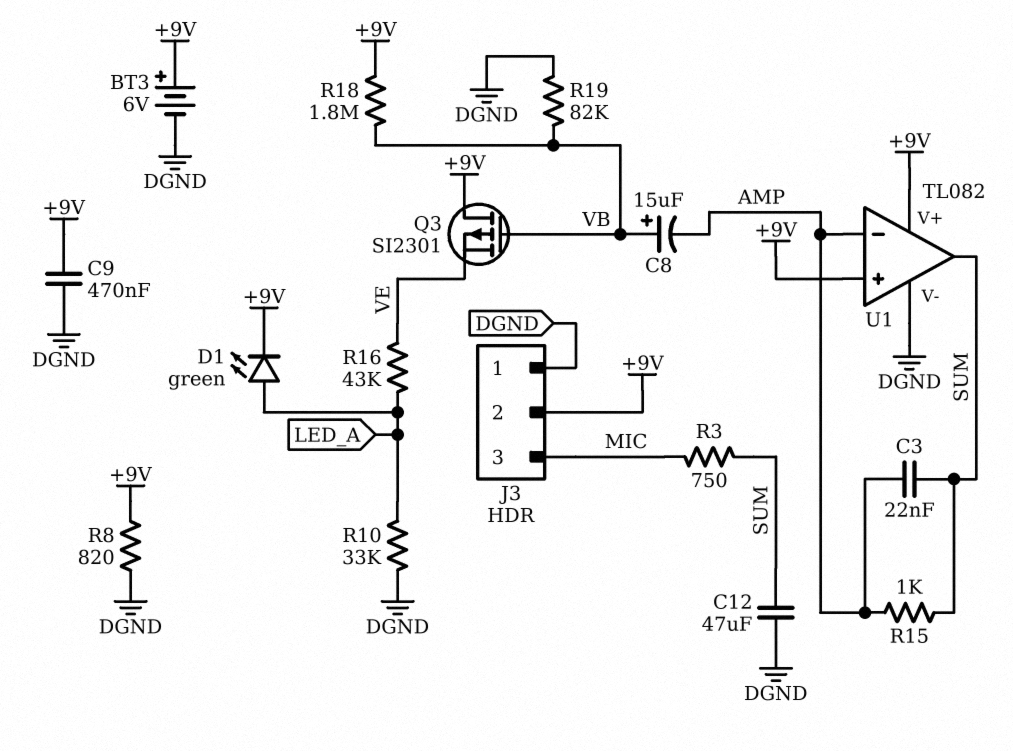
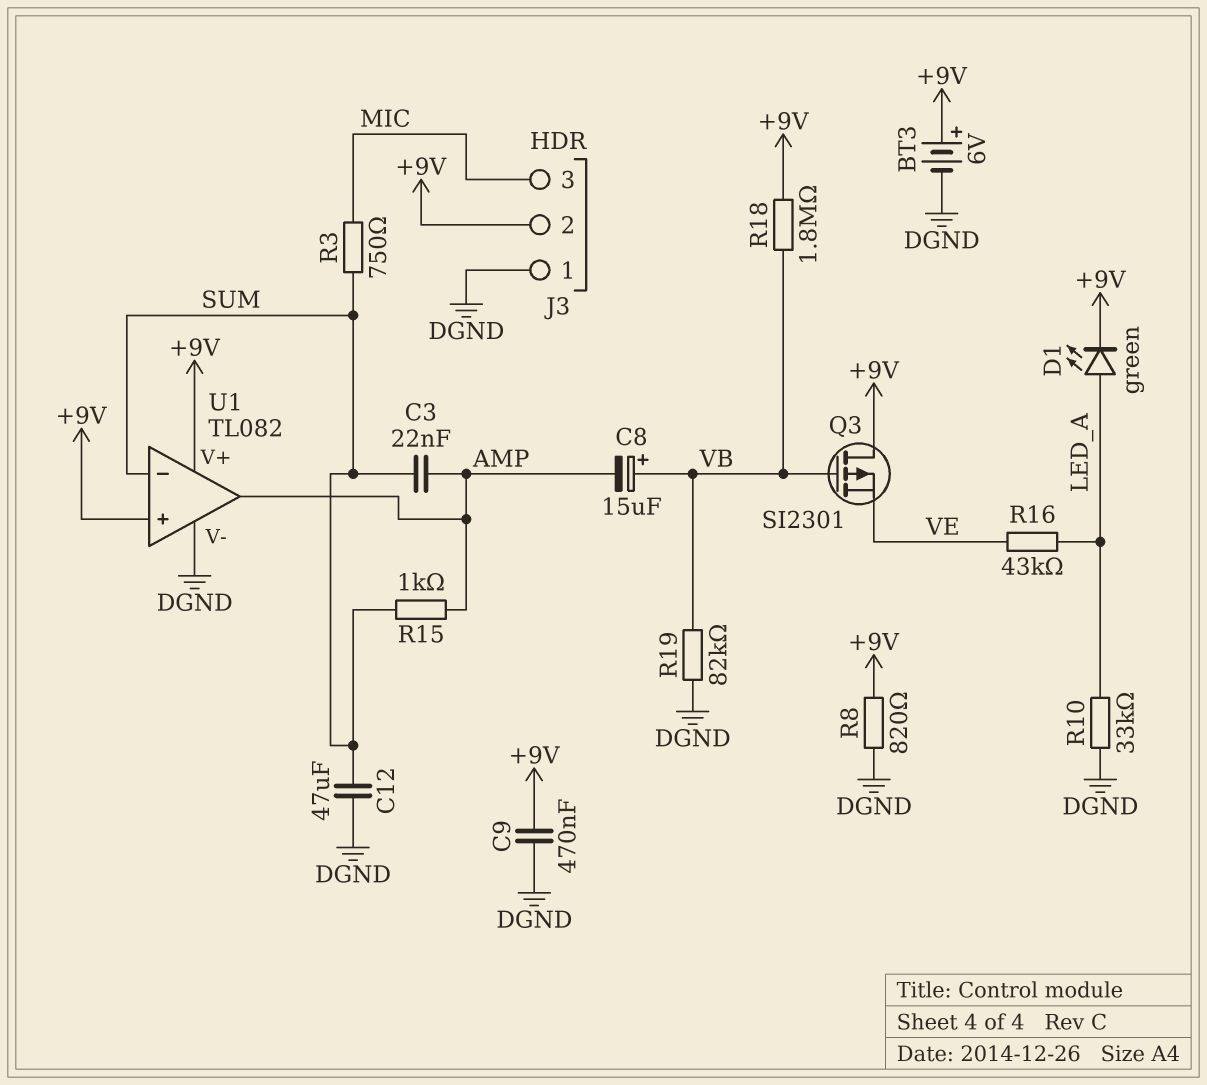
U1 pin in-: AMP -> SUM
U1 pin out: SUM -> AMP

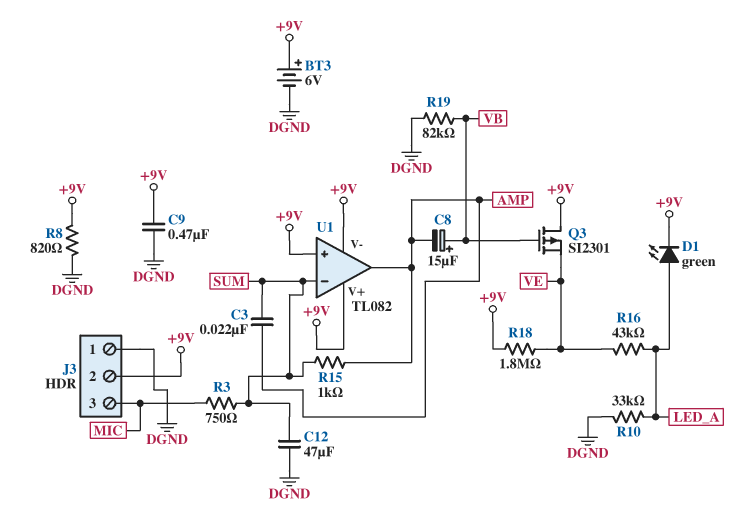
R18: 1.8M (+9V, VB) -> 1.8M (+9V, VE)
U1 pin V-: DGND -> +9V

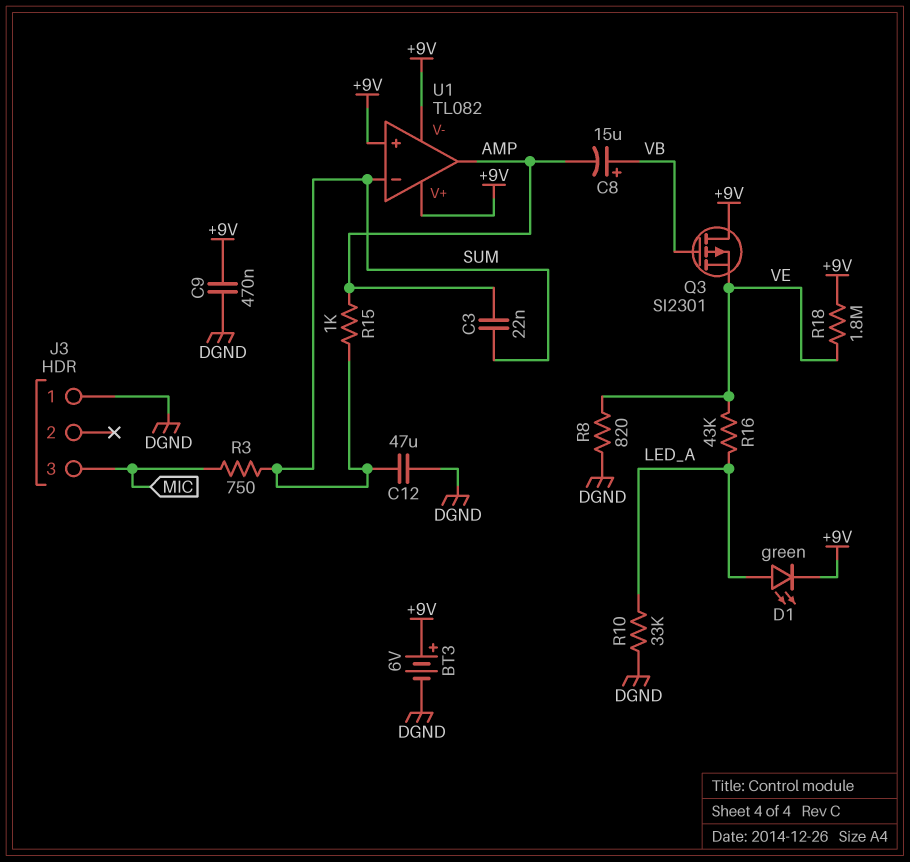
J3 pin 2: +9V -> none
R8: 820 (+9V, DGND) -> 820 (DGND, VE)
R19: 82k (DGND, VB) -> none

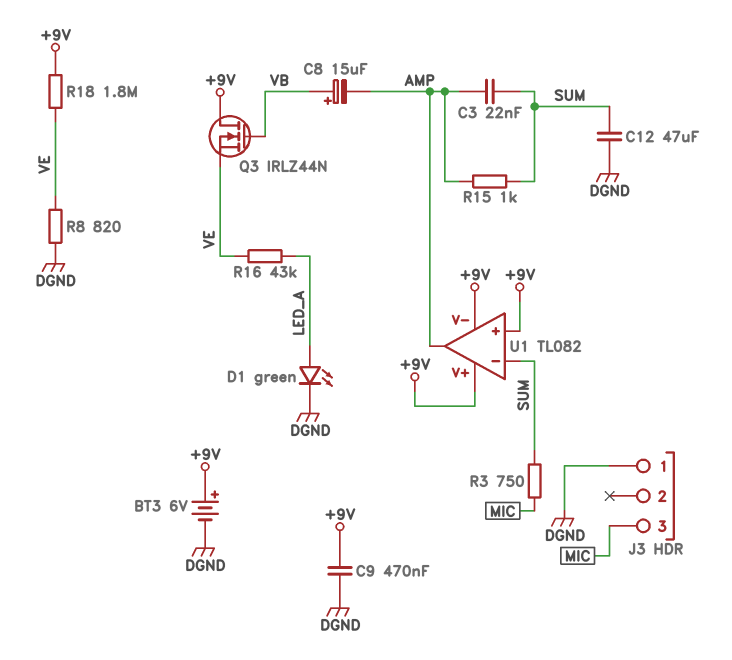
D1: LED green (A LED_A, K +9V) -> LED green (A LED_A, K DGND)
Q3: PMOS SI2301 (G VB, D +9V, S VE) -> NMOS IRLZ44N (G VB, D +9V, S VE)
R10: 33k (DGND, LED_A) -> none

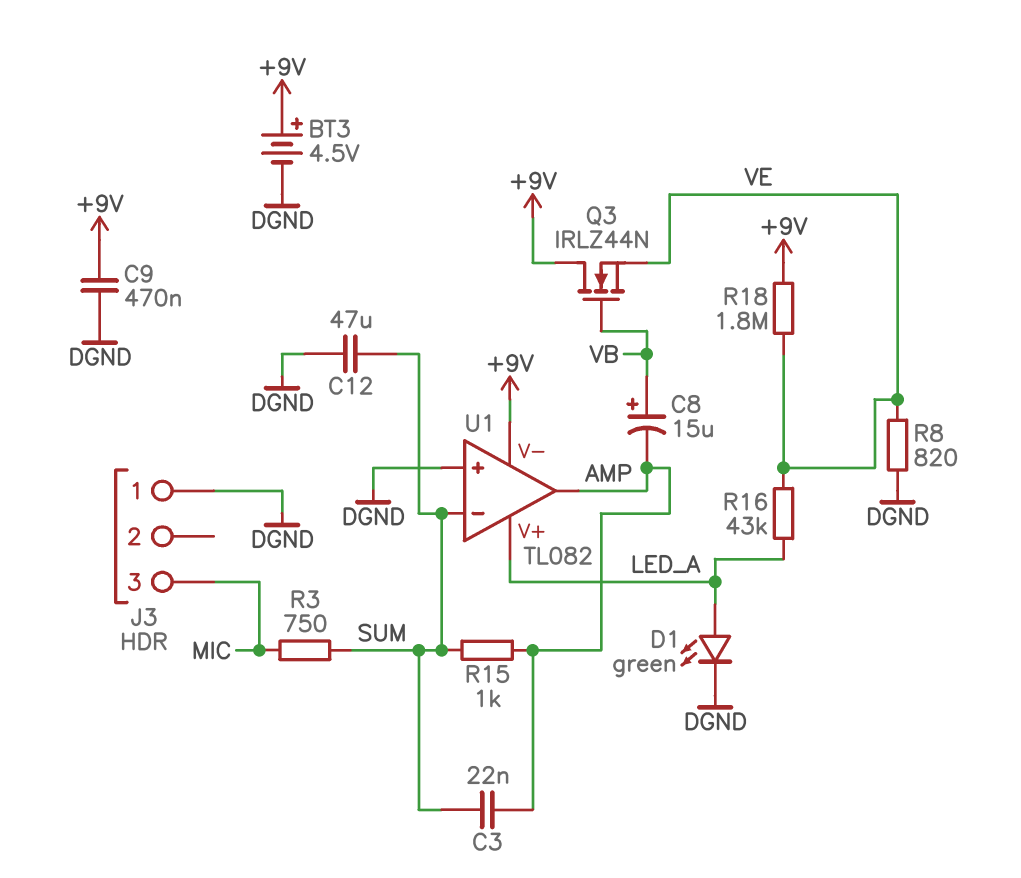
BT3: 6V (plus +9V, minus DGND) -> 4.5V (plus +9V, minus DGND)
U1 pin V+: +9V -> LED_A
U1 pin in+: +9V -> DGND

